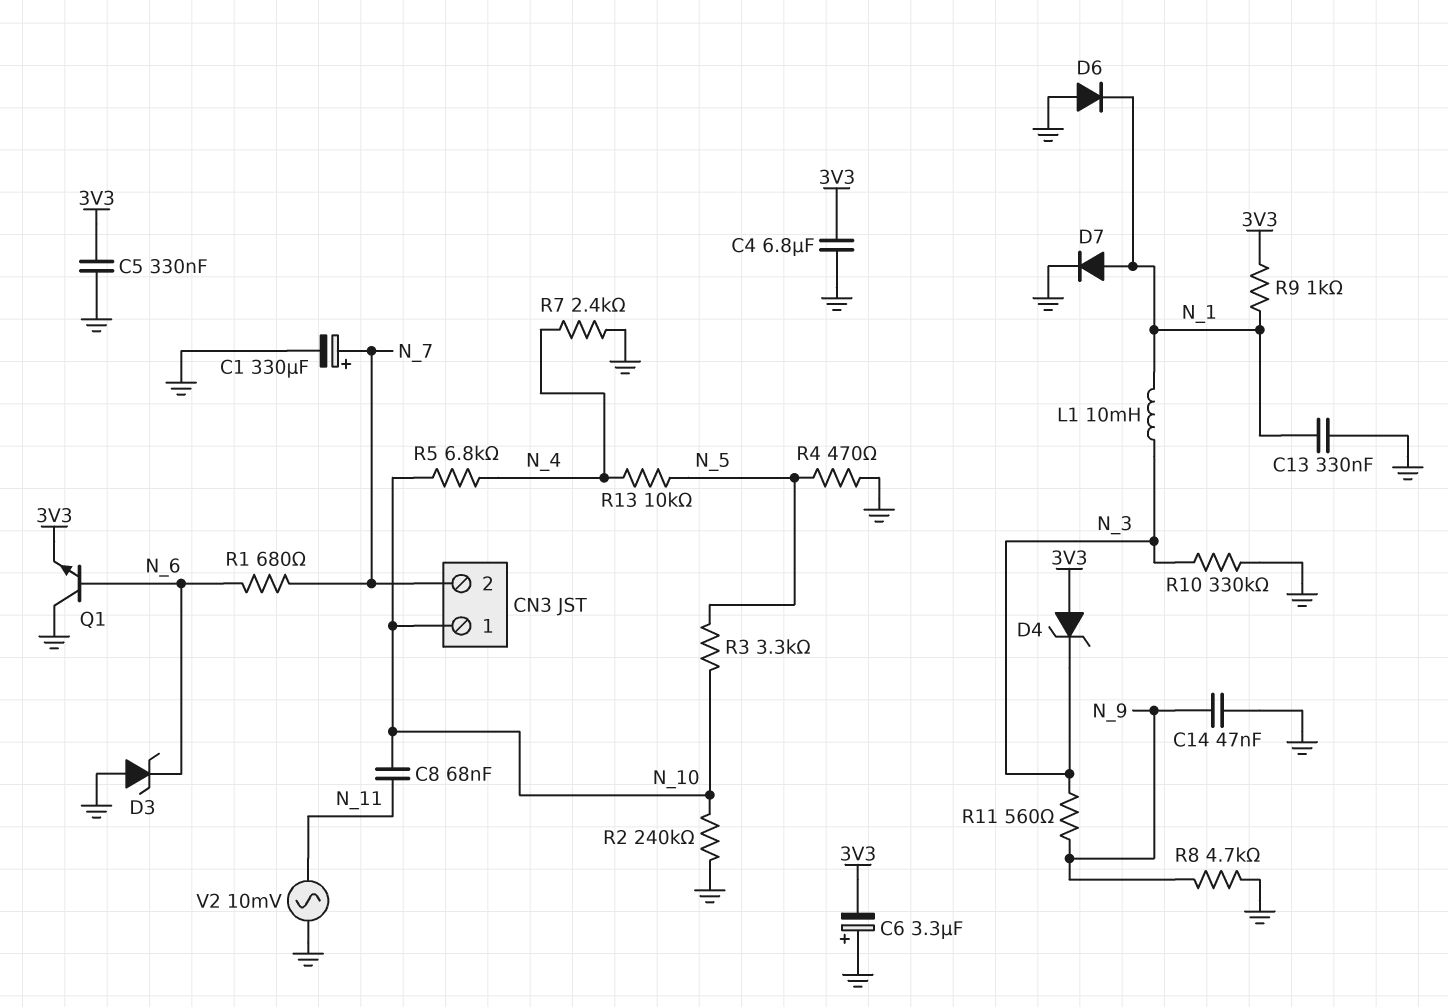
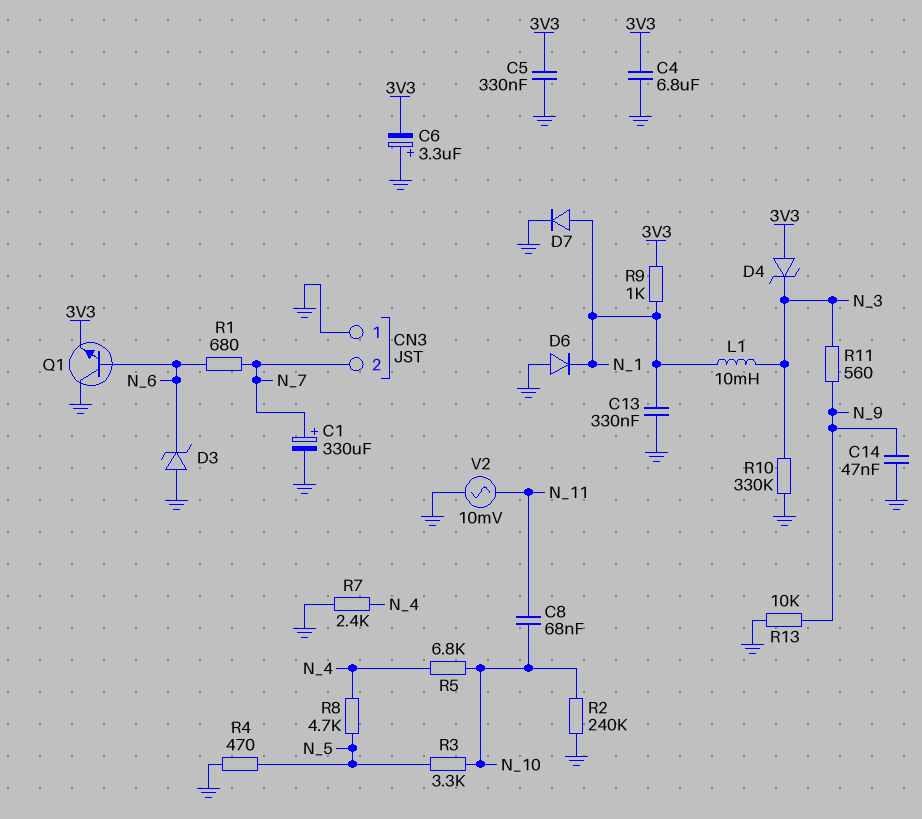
CN3 pin 1: N_10 -> GND
R8: 4.7k (GND, N_9) -> 4.7k (N_4, N_5)
R13: 10k (N_4, N_5) -> 10k (GND, N_9)

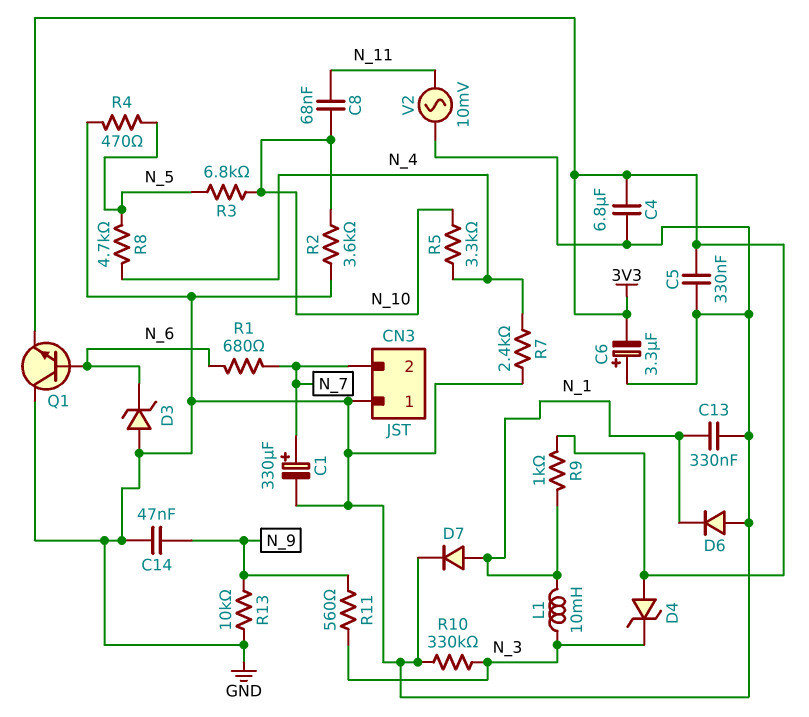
R2: 240k (GND, N_10) -> 3.6k (GND, N_10)
R3: 3.3k (N_5, N_10) -> 6.8k (N_5, N_10)
R5: 6.8k (N_4, N_10) -> 3.3k (N_4, N_10)

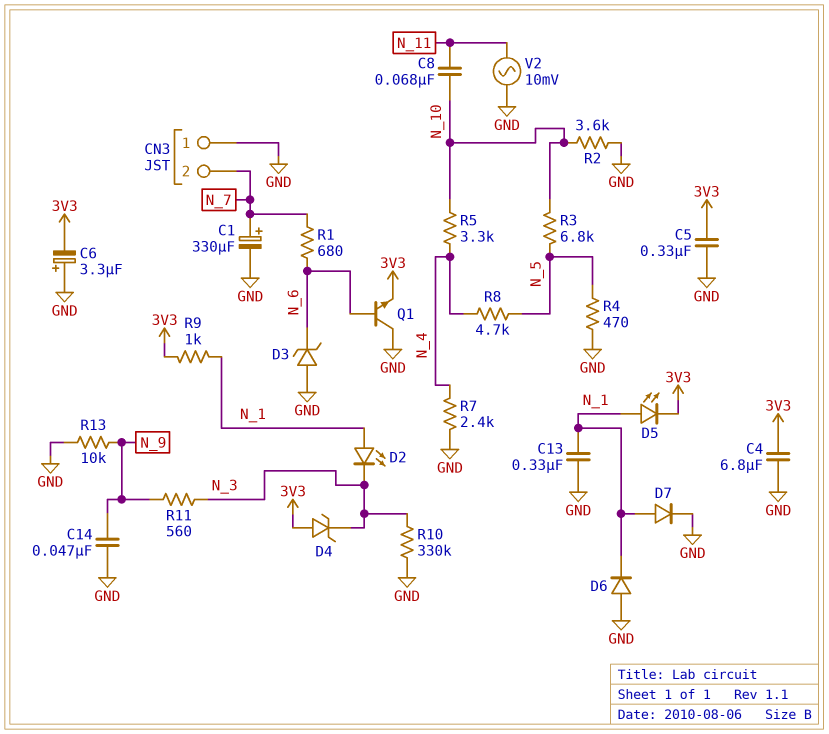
D2: none -> LED (A N_1, K N_3)
D5: none -> LED (A N_1, K 3V3)
L1: 10mH (N_1, N_3) -> none

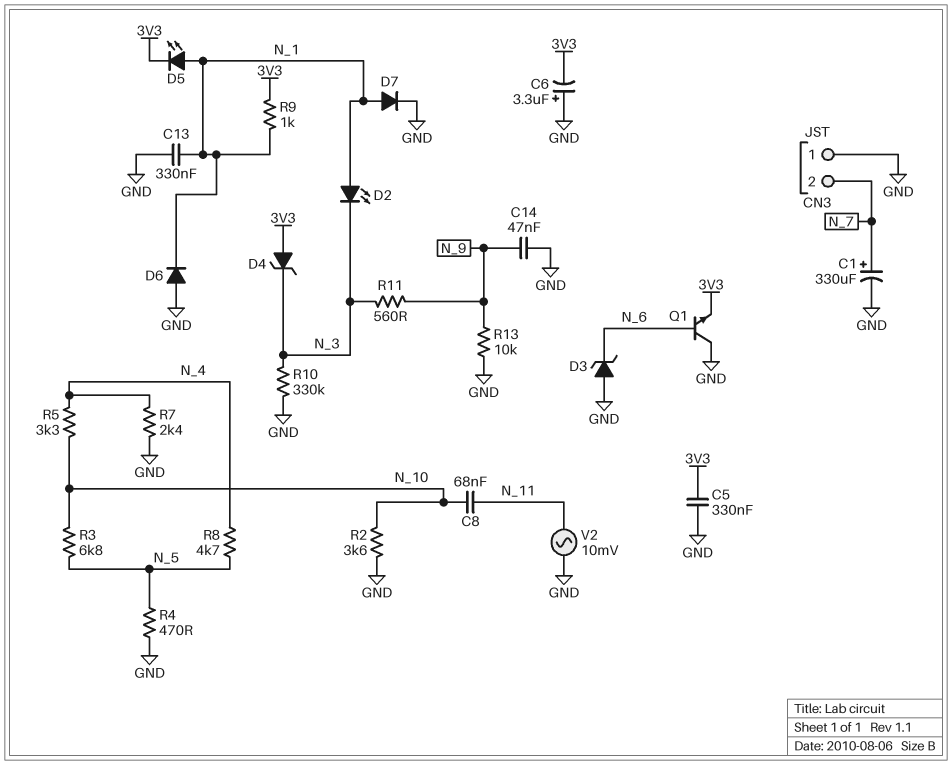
C4: 6.8uF (3V3, GND) -> none
R1: 680 (N_6, N_7) -> none

